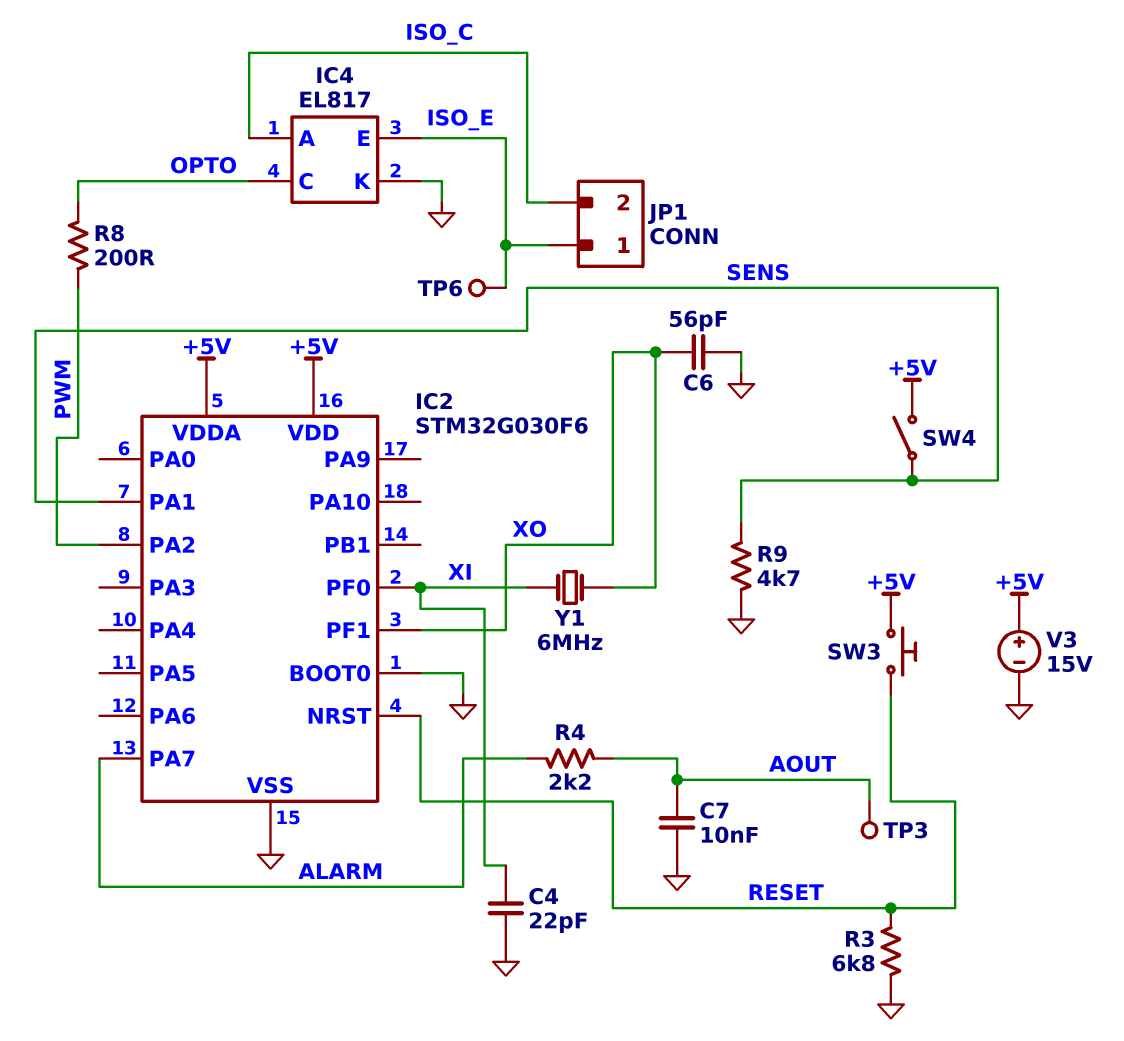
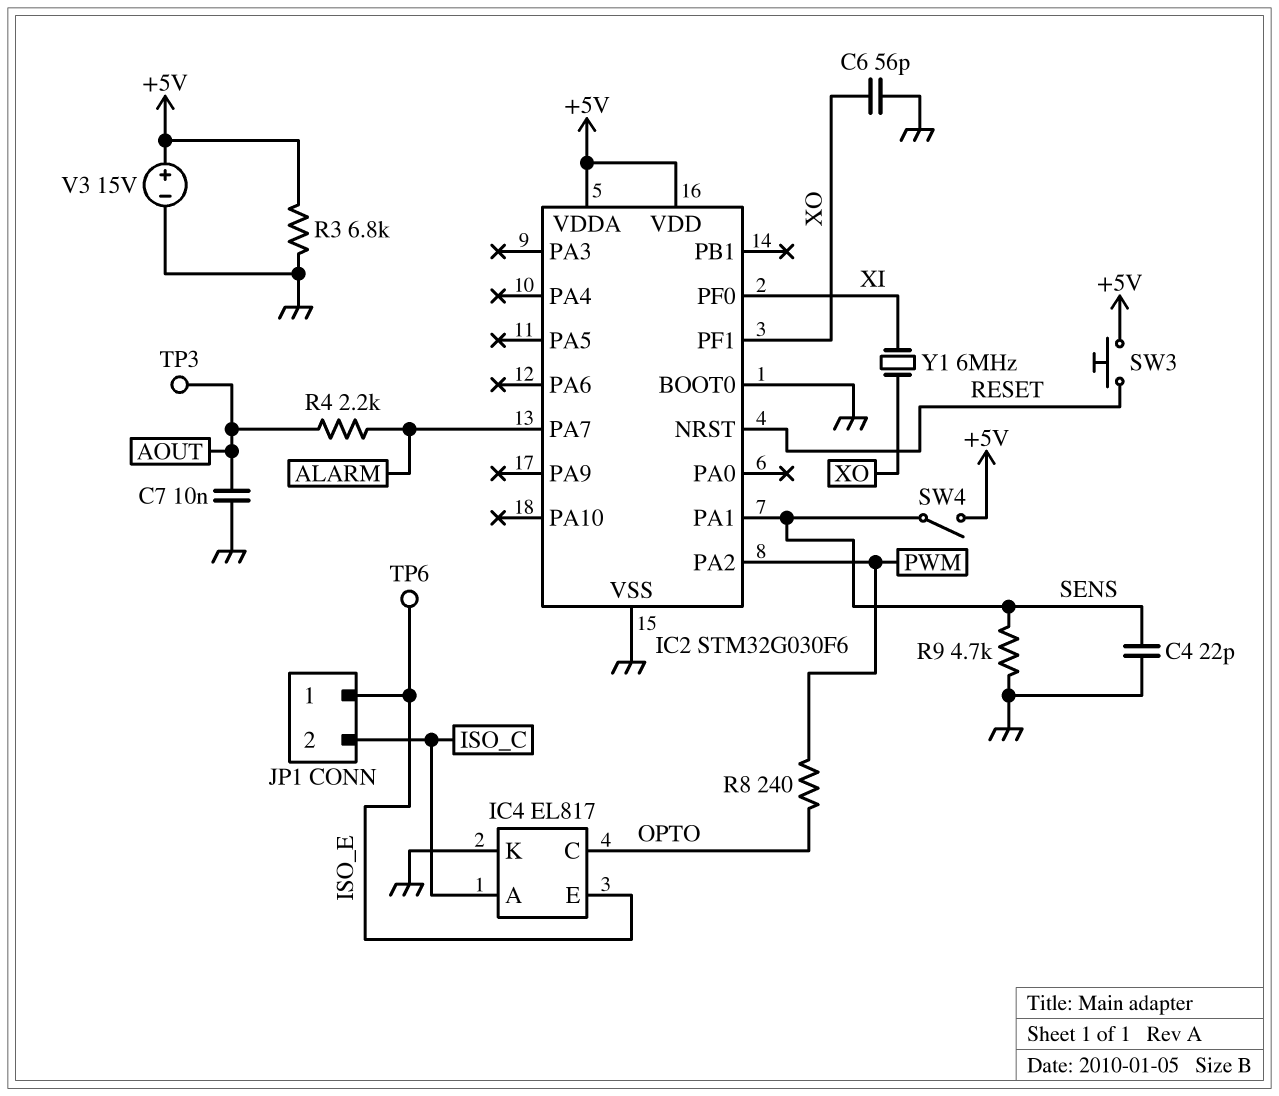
C4: 22pF (GND, XI) -> 22pF (GND, SENS)
R3: 6.8k (GND, RESET) -> 6.8k (+5V, GND)
R8: 200 (OPTO, PWM) -> 240 (OPTO, PWM)

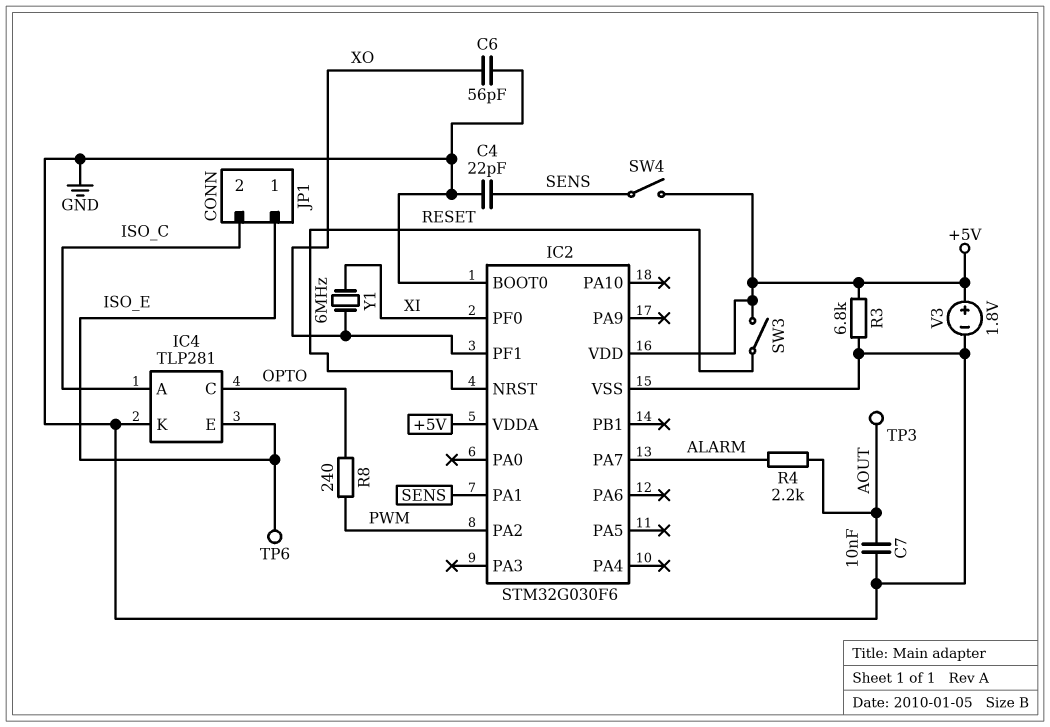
IC4: EL817 -> TLP281
R9: 4.7k (GND, SENS) -> none
SW3: button (+5V, RESET) -> switch (+5V, RESET)
V3: 15V (plus +5V, minus GND) -> 1.8V (plus +5V, minus GND)

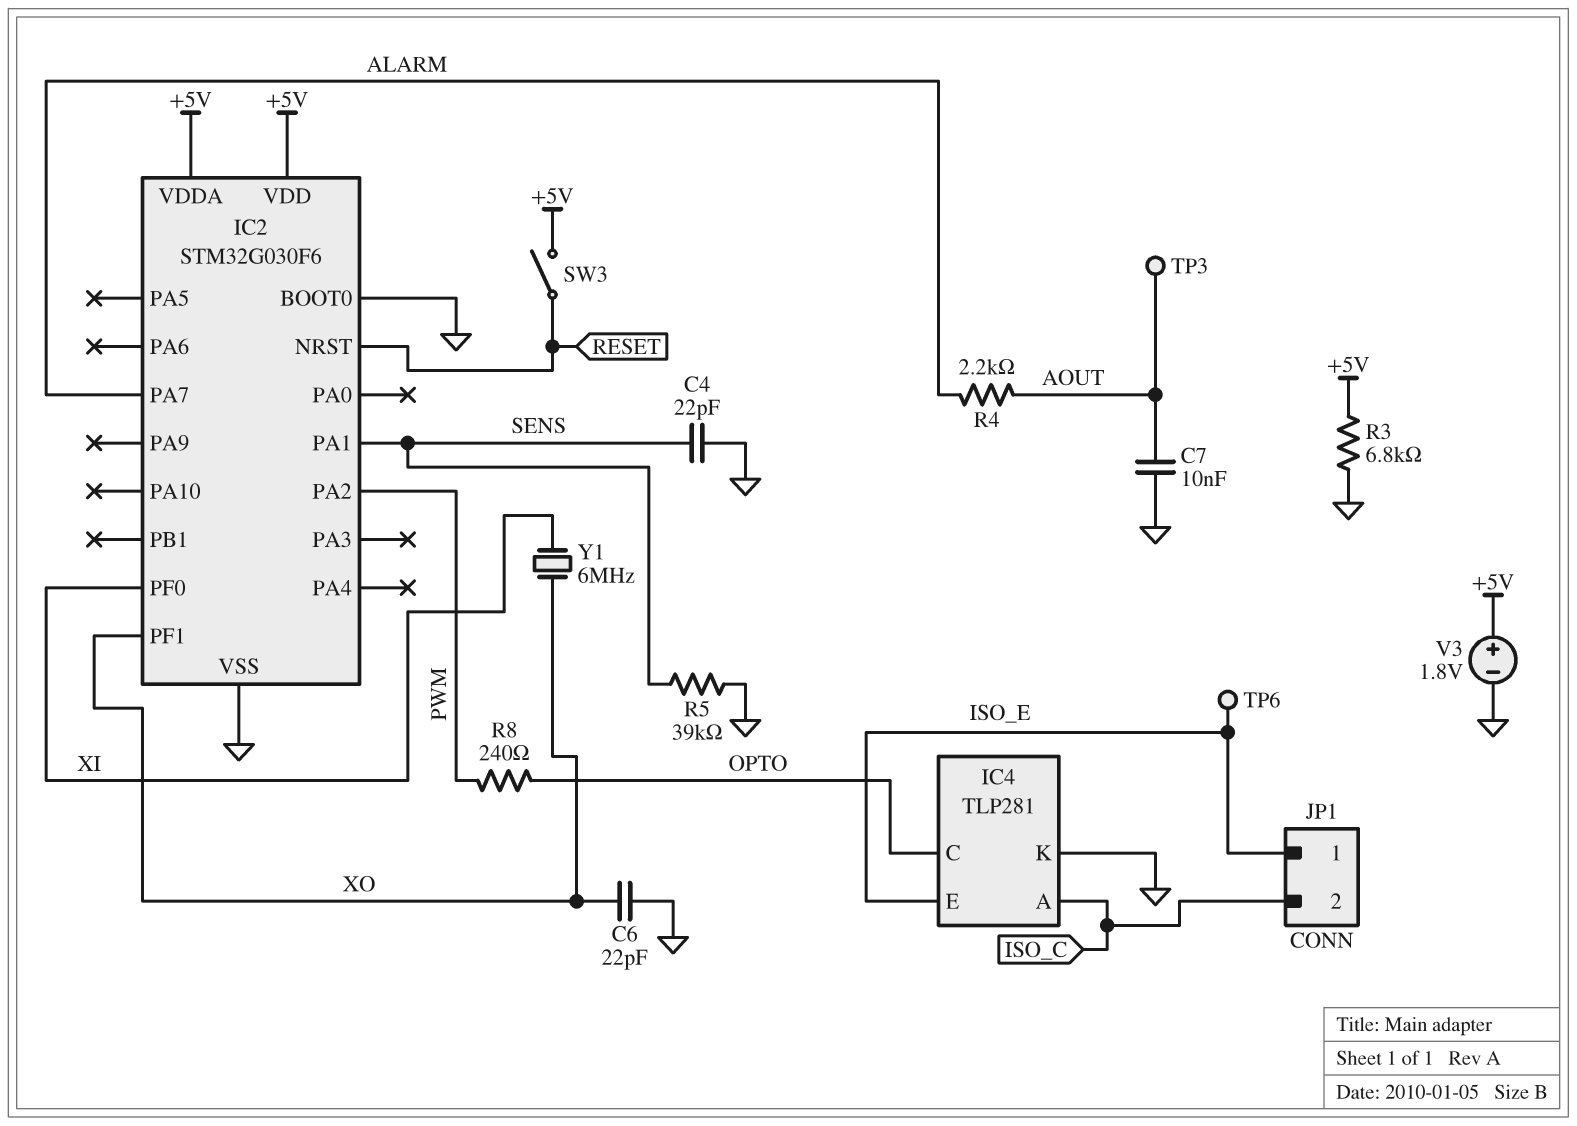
C6: 56pF (GND, XO) -> 22pF (GND, XO)
R5: none -> 39k (GND, SENS)
SW4: switch (+5V, SENS) -> none

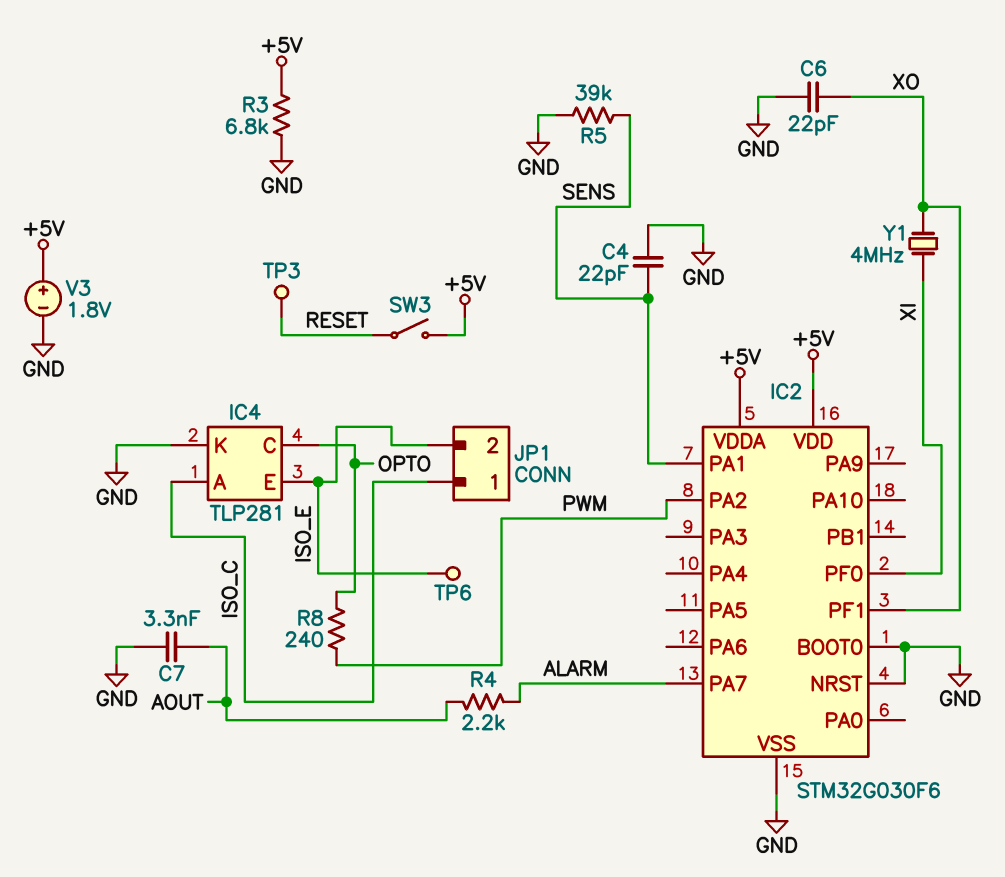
C7: 10nF (AOUT, GND) -> 3.3nF (AOUT, GND)
IC2 pin NRST: RESET -> GND
JP1 pin 1: ISO_E -> ISO_C
JP1 pin 2: ISO_C -> ISO_E
TP3: test point (AOUT) -> test point (RESET)
Y1: 6MHz (XI, XO) -> 4MHz (XI, XO)

